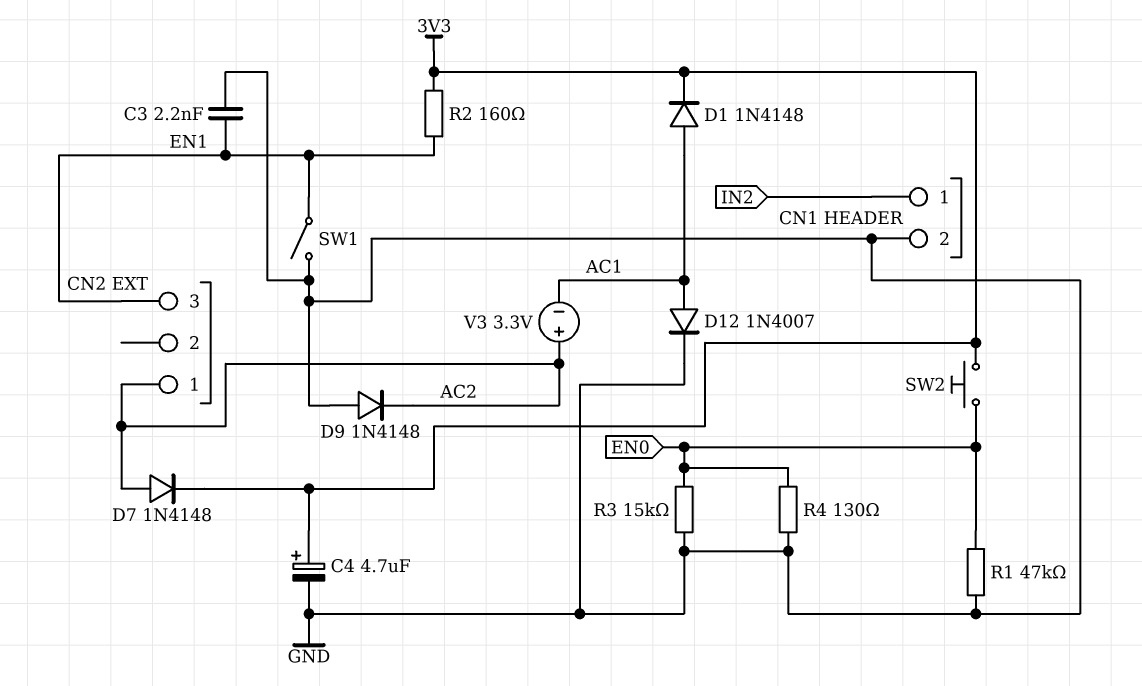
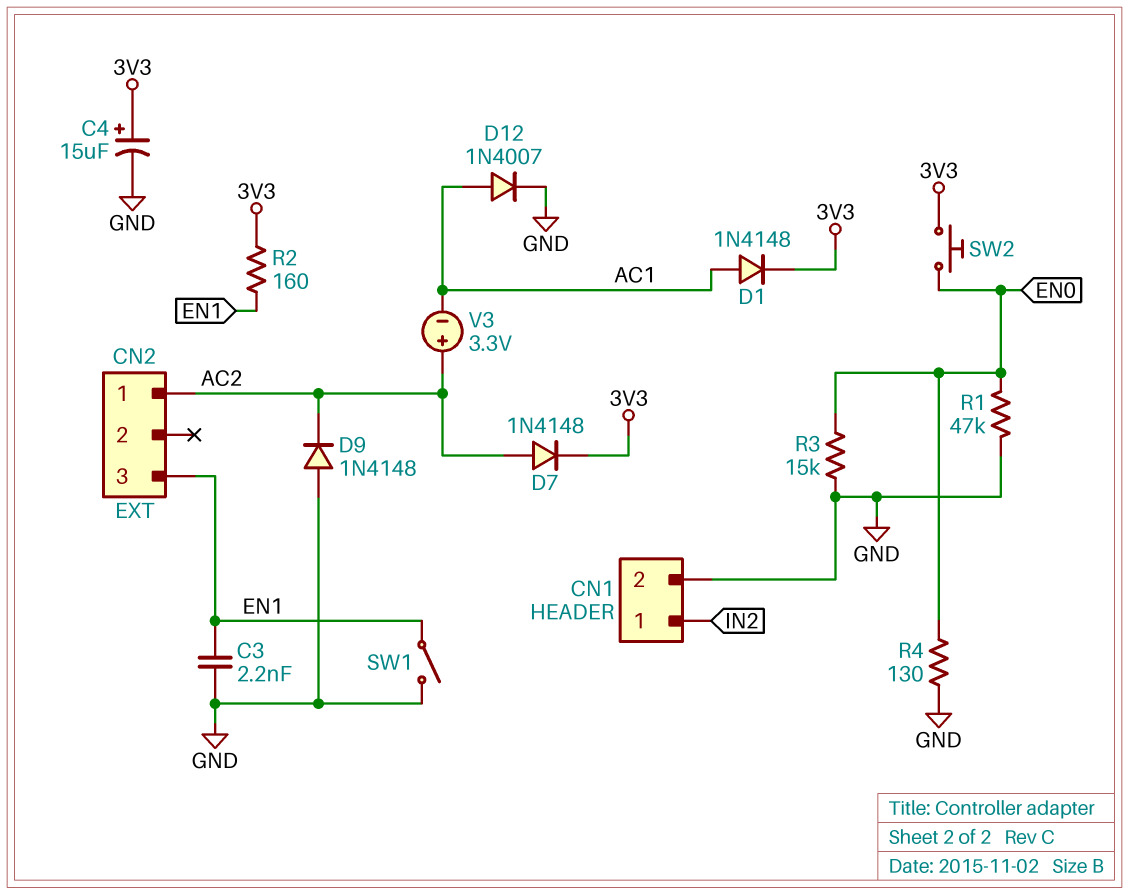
C4: 4.7uF (plus 3V3, minus GND) -> 15uF (plus 3V3, minus GND)

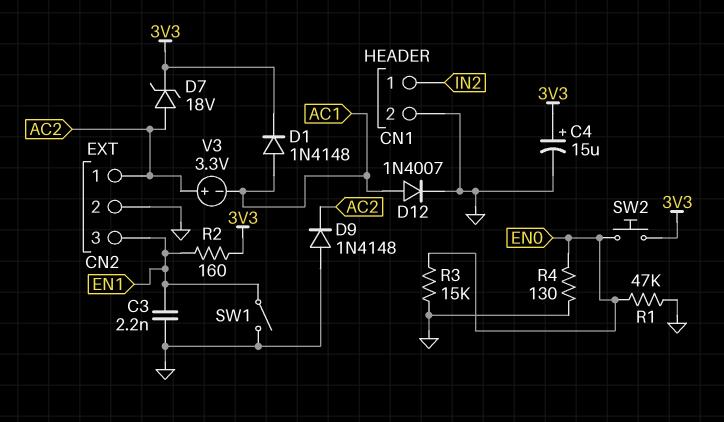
CN2 pin 2: none -> GND
D7: diode 1N4148 (A AC2, K 3V3) -> zener 18V (A AC2, K 3V3)

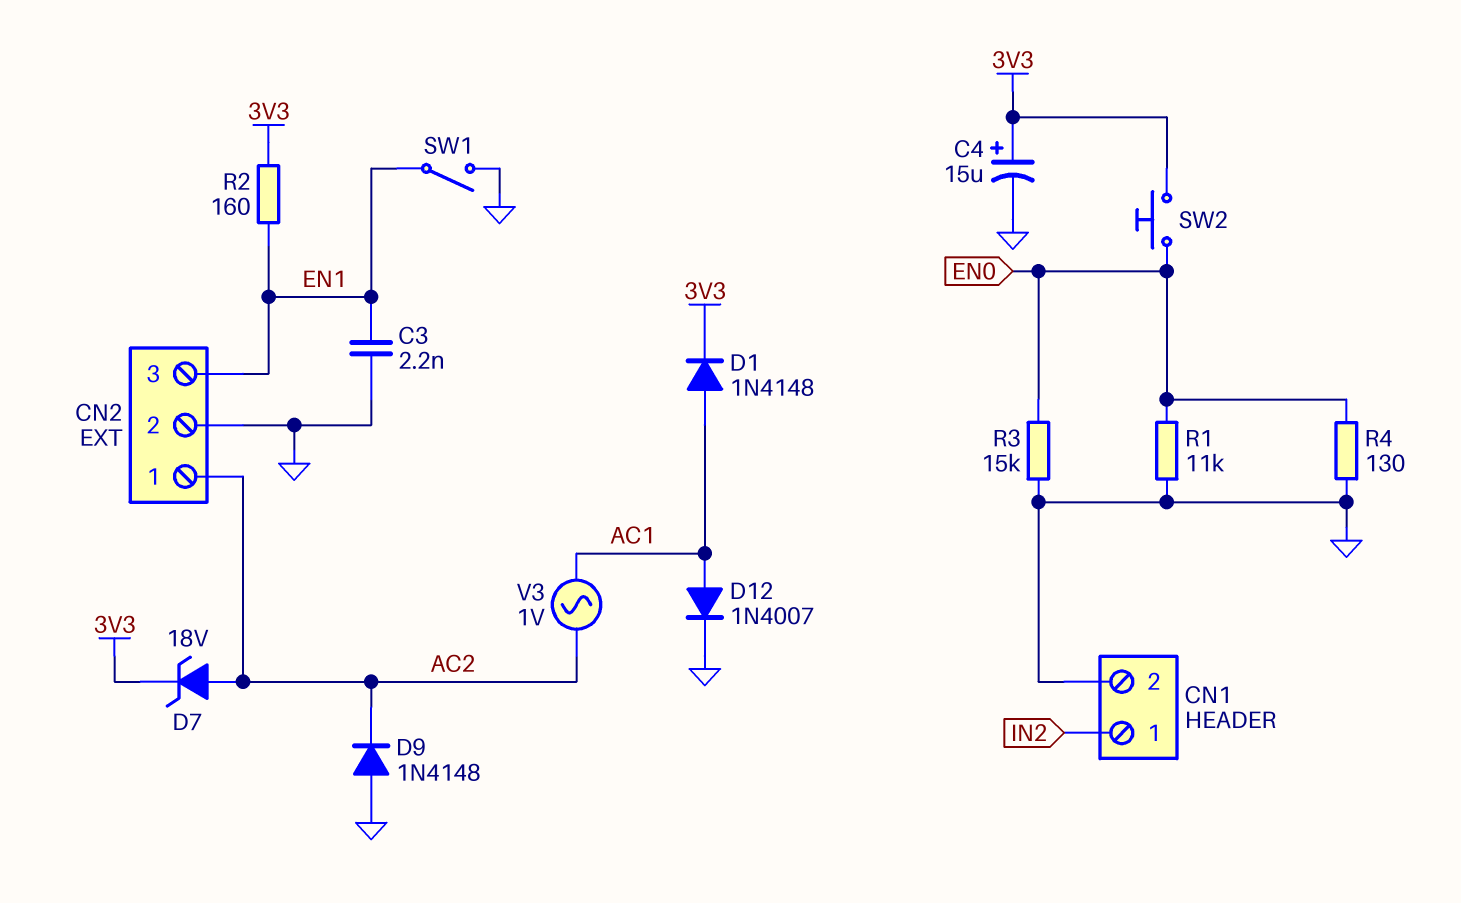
R1: 47k (EN0, GND) -> 11k (EN0, GND)
V3: 3.3V (plus AC2, minus AC1) -> AC 1V (AC1, AC2)

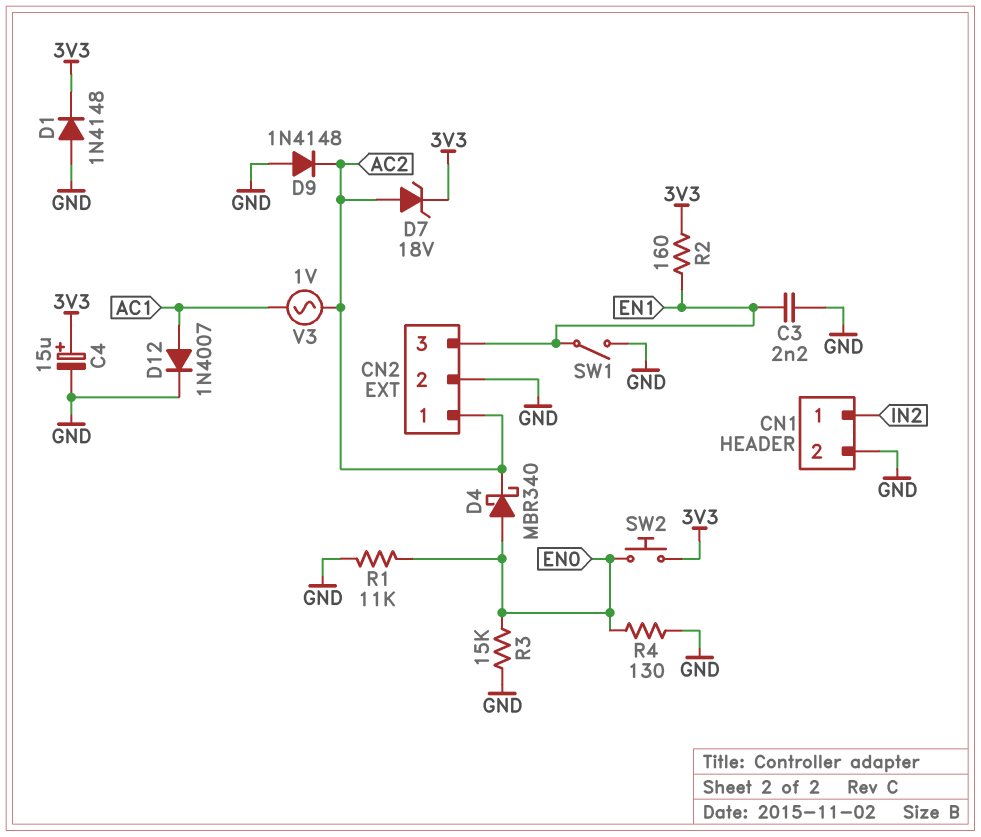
D1: diode 1N4148 (A AC1, K 3V3) -> diode 1N4148 (A GND, K 3V3)
D4: none -> schottky MBR340 (A EN0, K AC2)

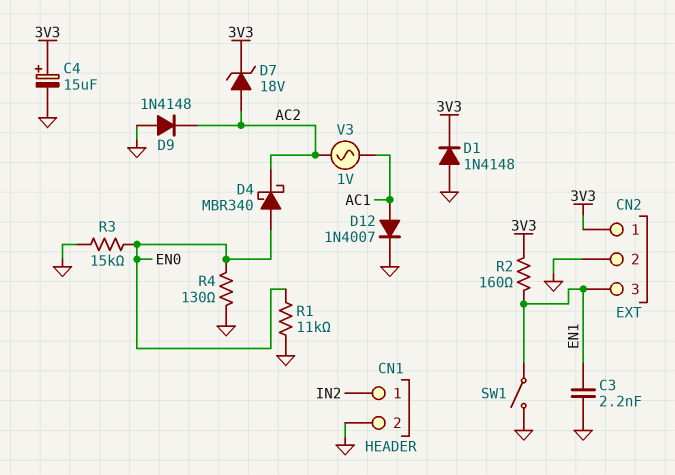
CN2 pin 1: AC2 -> 3V3
SW2: button (3V3, EN0) -> none

